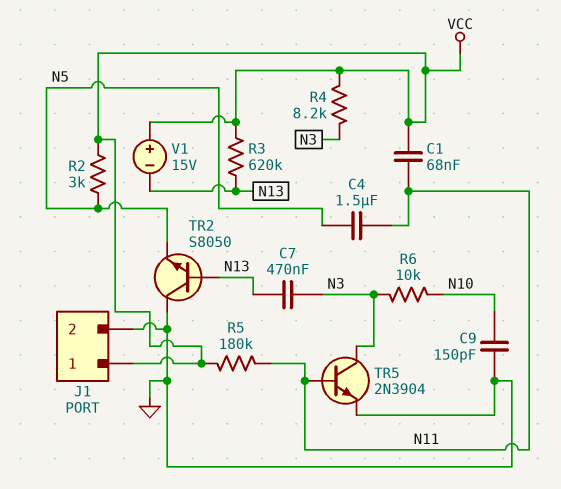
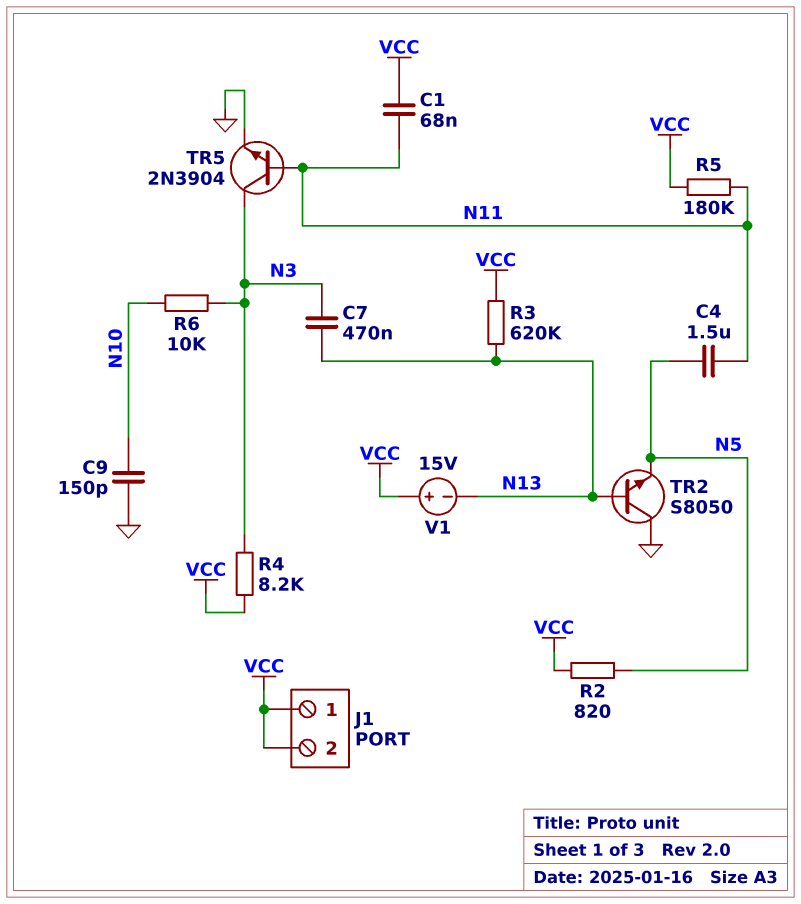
J1 pin 2: GND -> VCC
R2: 3k (N5, VCC) -> 820 (N5, VCC)

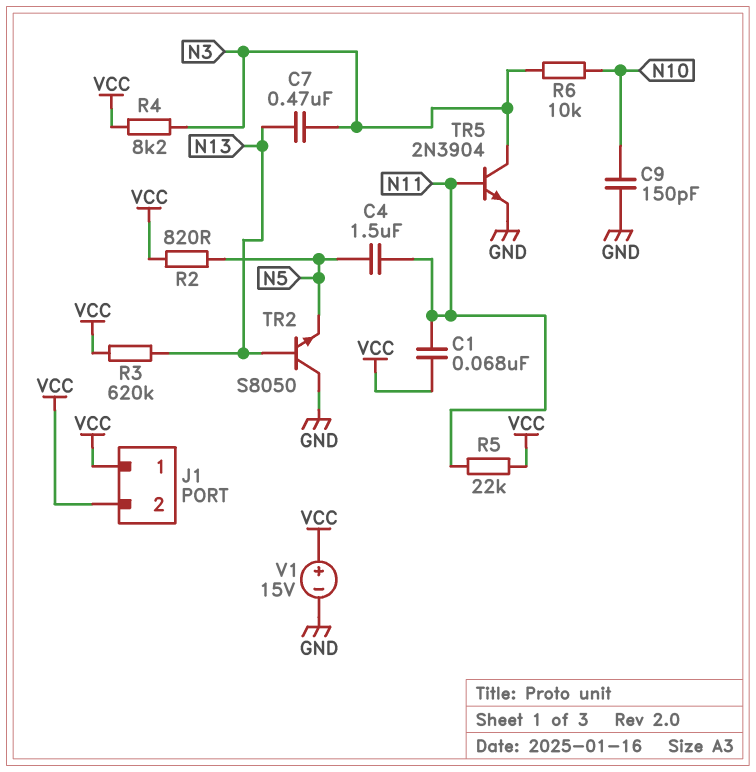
R5: 180k (N11, VCC) -> 22k (N11, VCC)
V1: 15V (plus VCC, minus N13) -> 15V (plus VCC, minus GND)

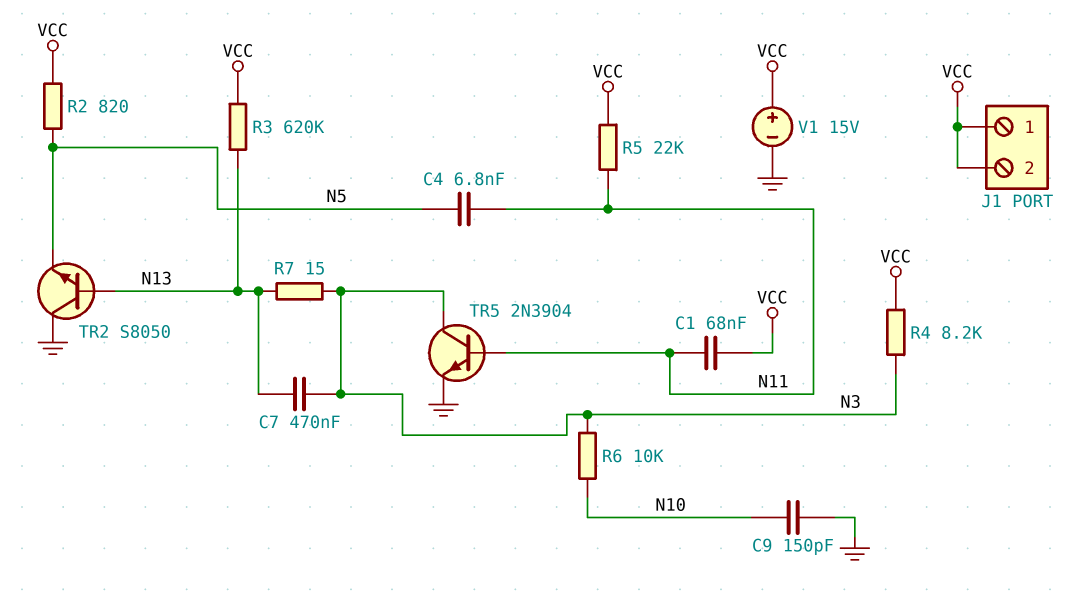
C4: 1.5uF (N5, N11) -> 6.8nF (N5, N11)
R7: none -> 15 (N3, N13)

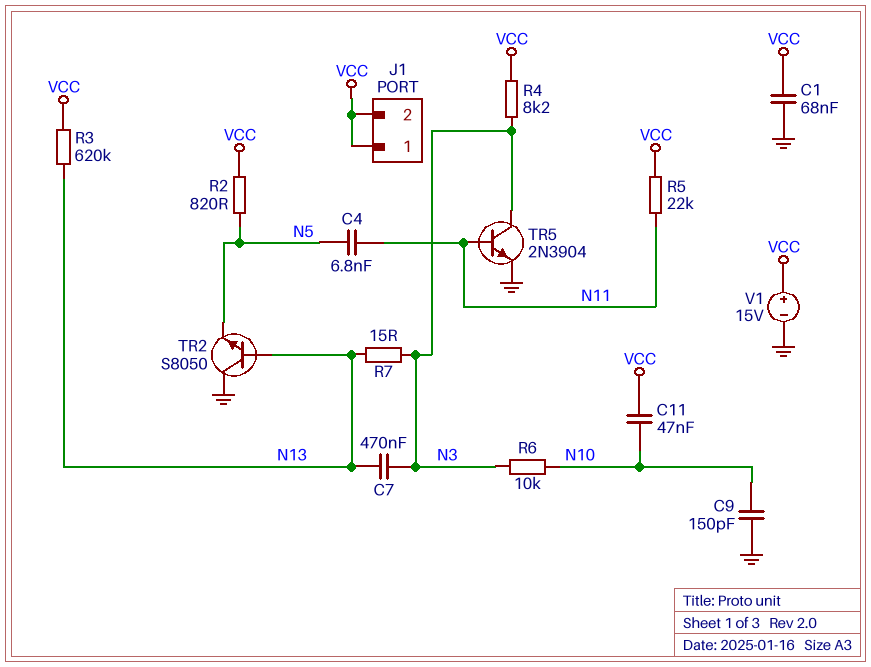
C1: 68nF (N11, VCC) -> 68nF (GND, VCC)
C11: none -> 47nF (N10, VCC)

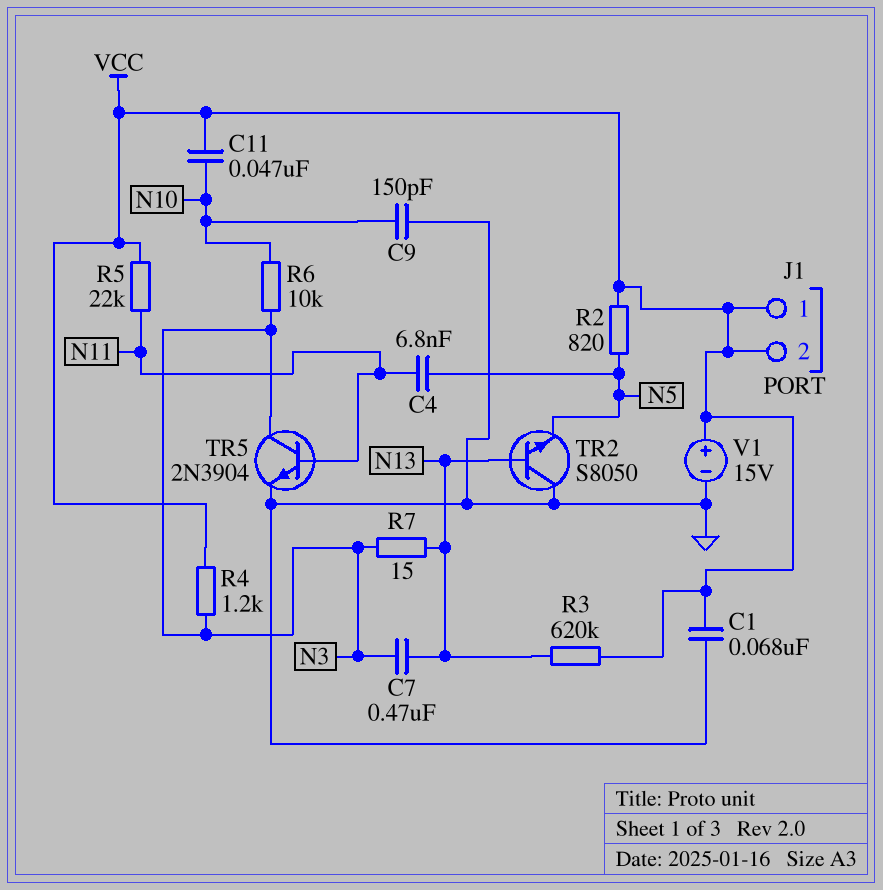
R4: 8.2k (N3, VCC) -> 1.2k (N3, VCC)

